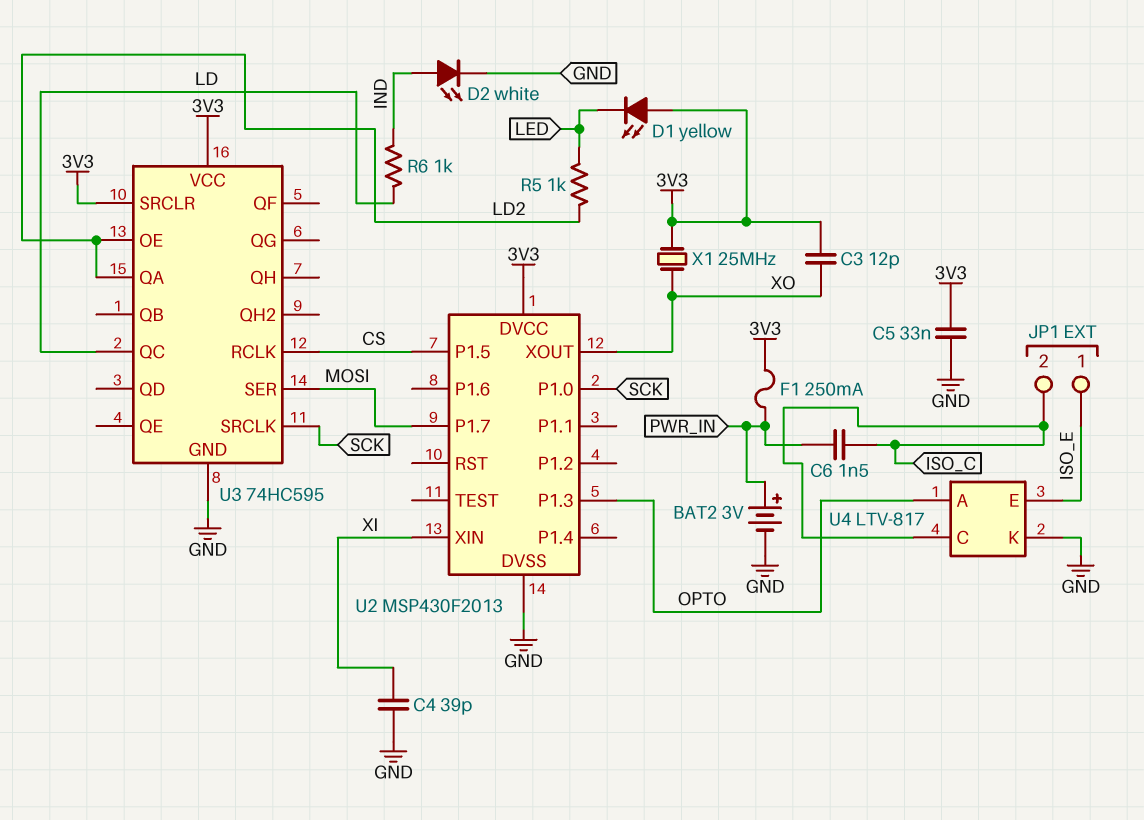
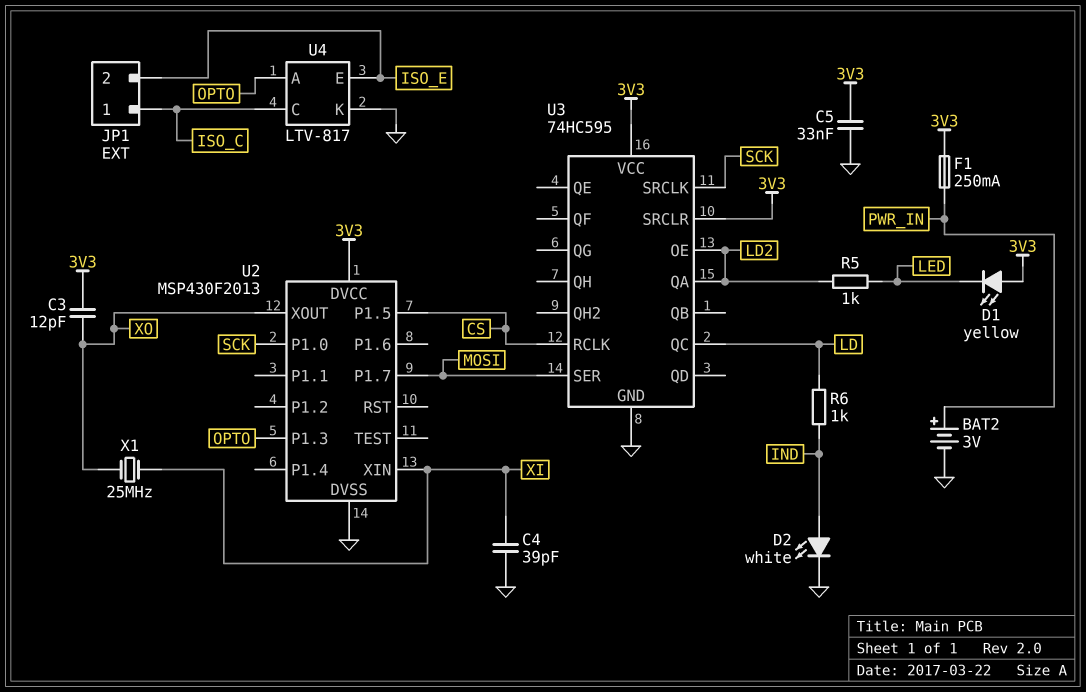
C6: 1.5nF (ISO_C, PWR_IN) -> none
JP1 pin 1: ISO_E -> ISO_C
JP1 pin 2: ISO_C -> ISO_E
X1: 25MHz (3V3, XO) -> 25MHz (XI, XO)

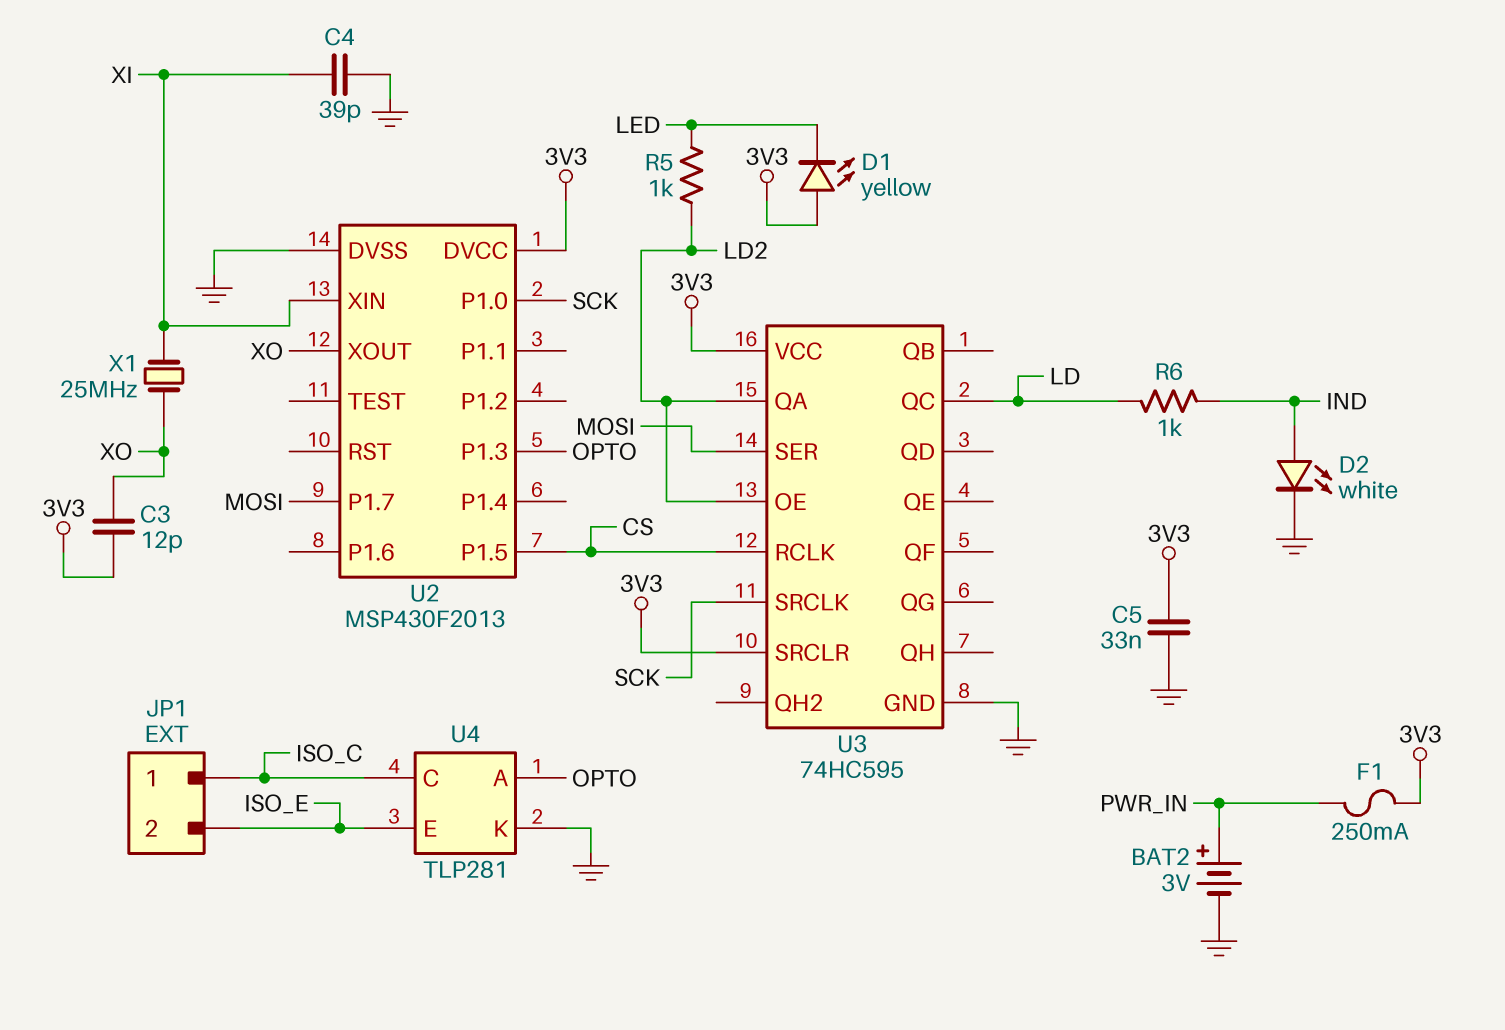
U4: LTV-817 -> TLP281

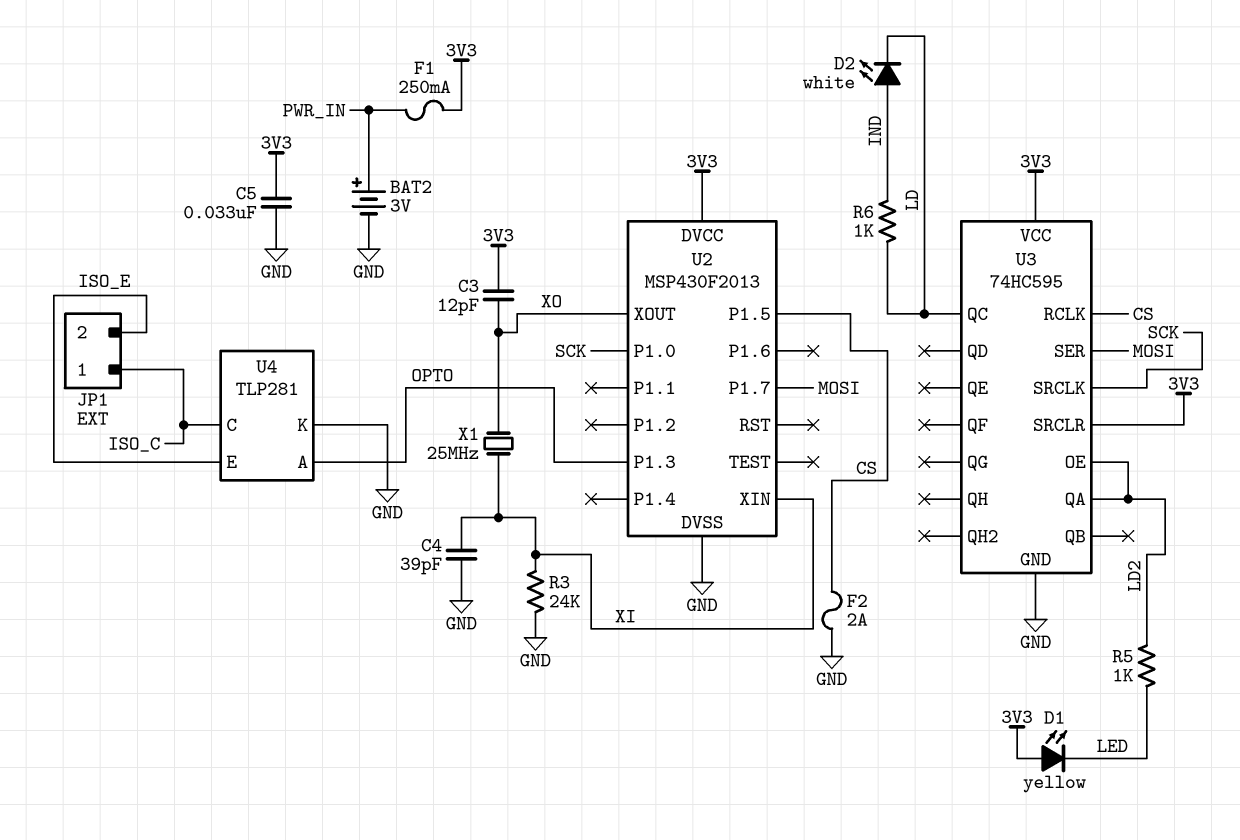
D2: LED white (A IND, K GND) -> LED white (A IND, K LD)
F2: none -> 2A (CS, GND)
R3: none -> 24k (GND, XI)

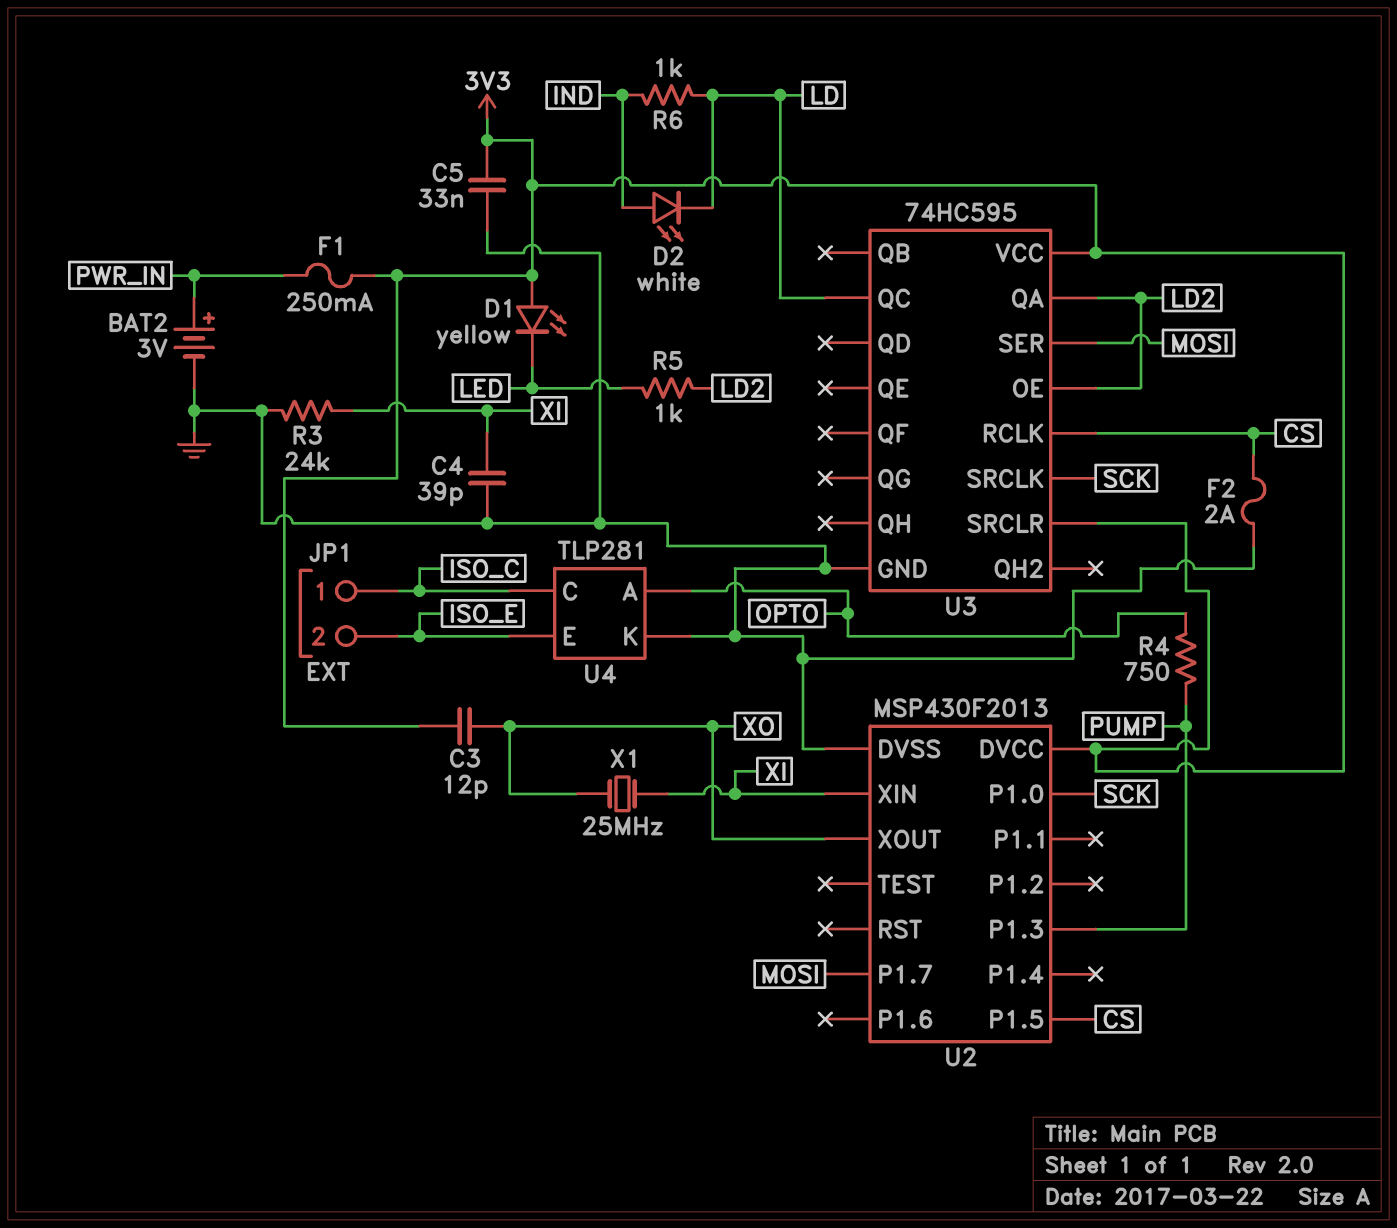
R4: none -> 750 (OPTO, PUMP)
U2 pin P1.3: OPTO -> PUMP

